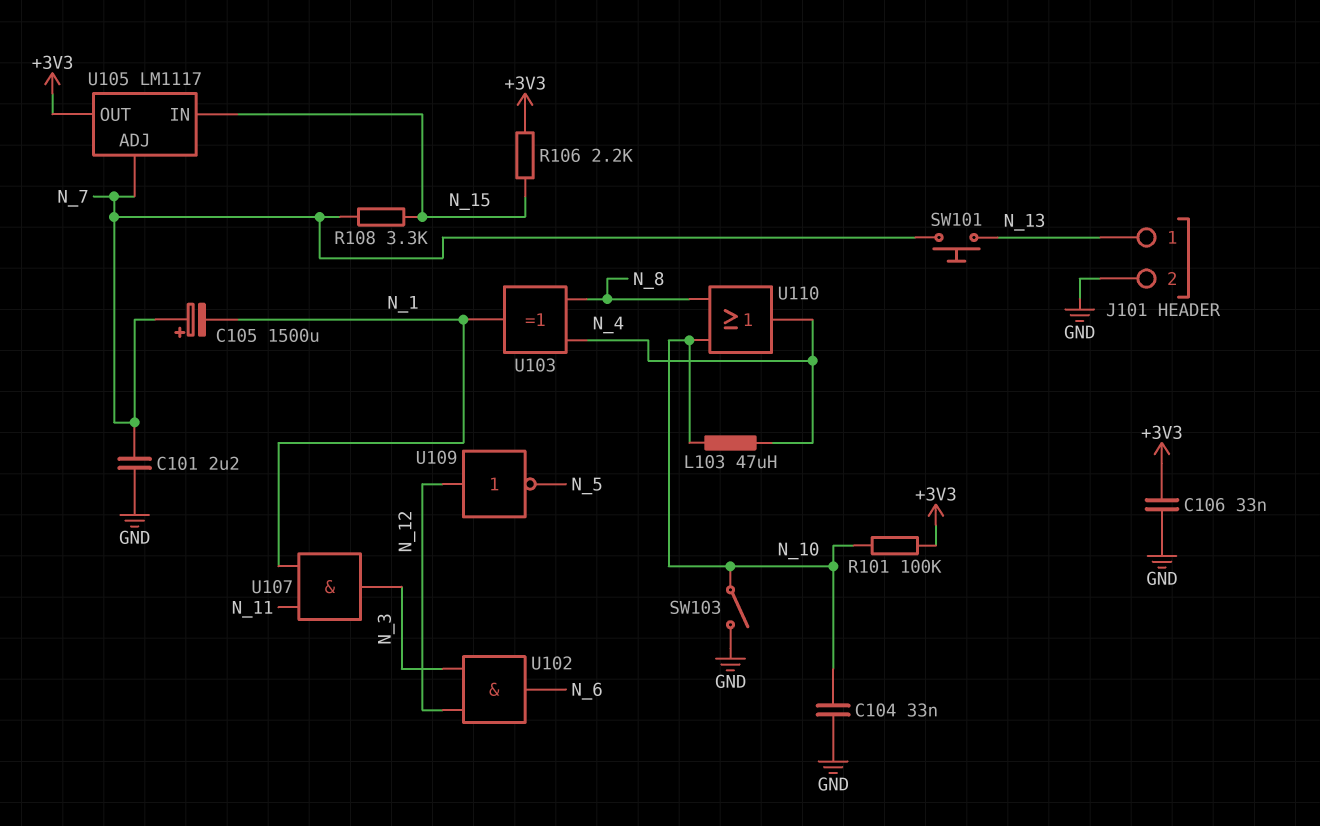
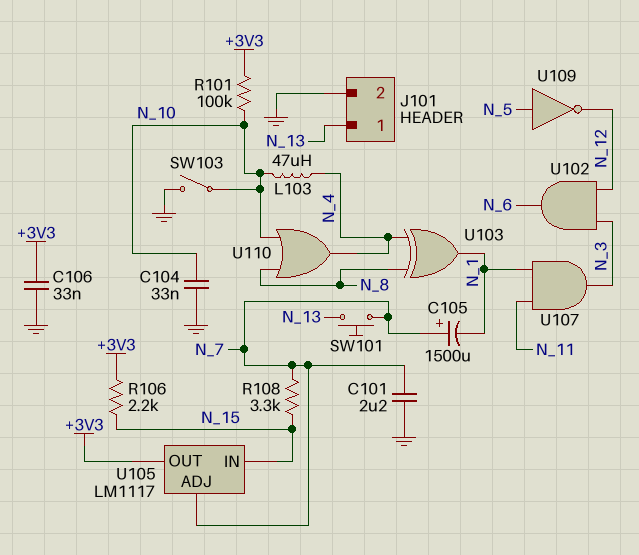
U109: NOT (in N_12, out N_5) -> NOT (in N_5, out N_12)

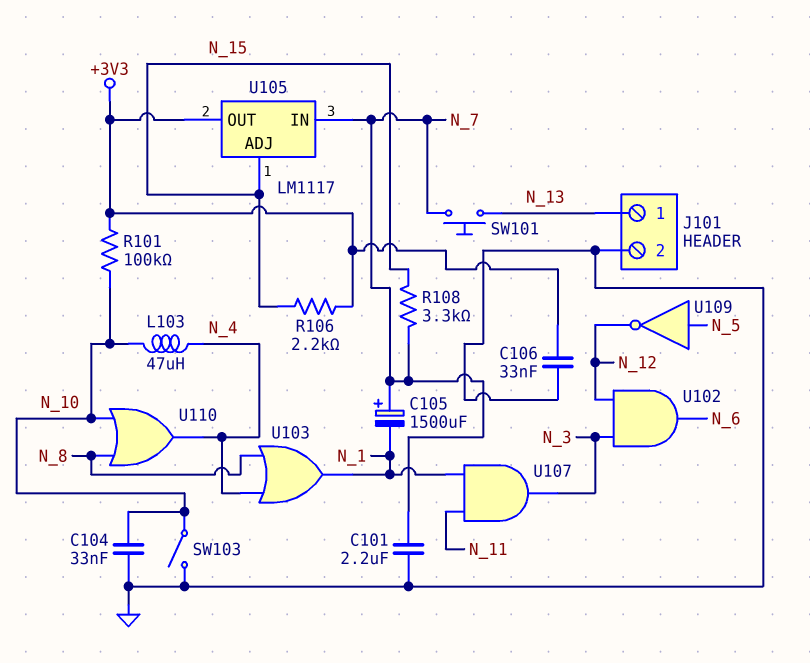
U103: XOR (in N_4, in N_8, out N_1) -> OR (in N_4, in N_8, out N_1)
U105 pin ADJ: N_7 -> N_15
U105 pin IN: N_15 -> N_7

